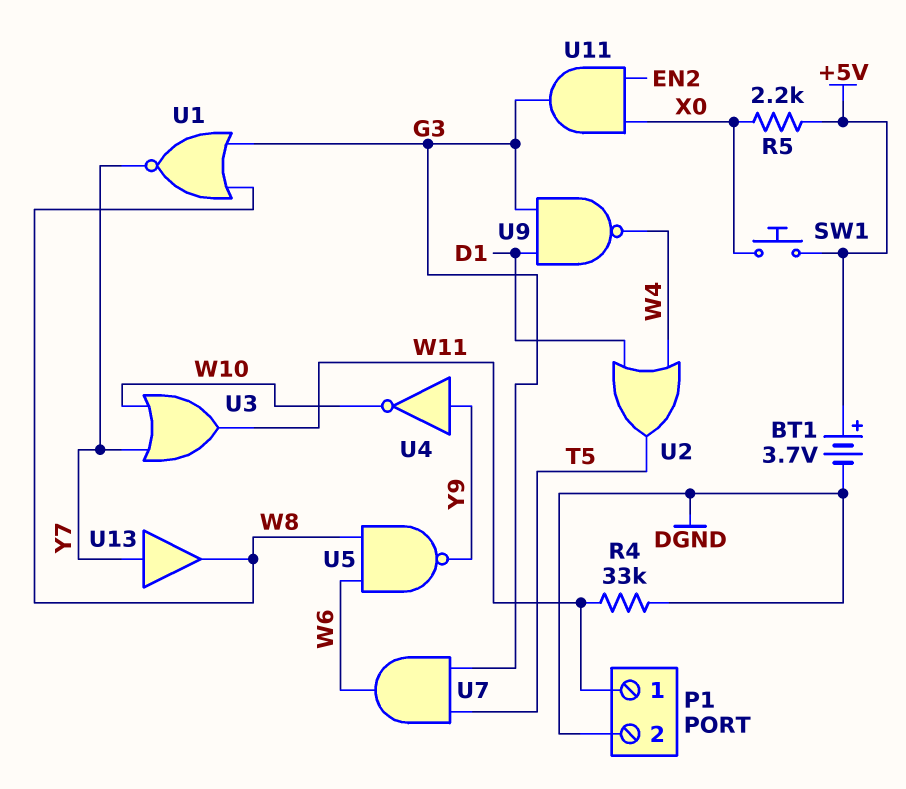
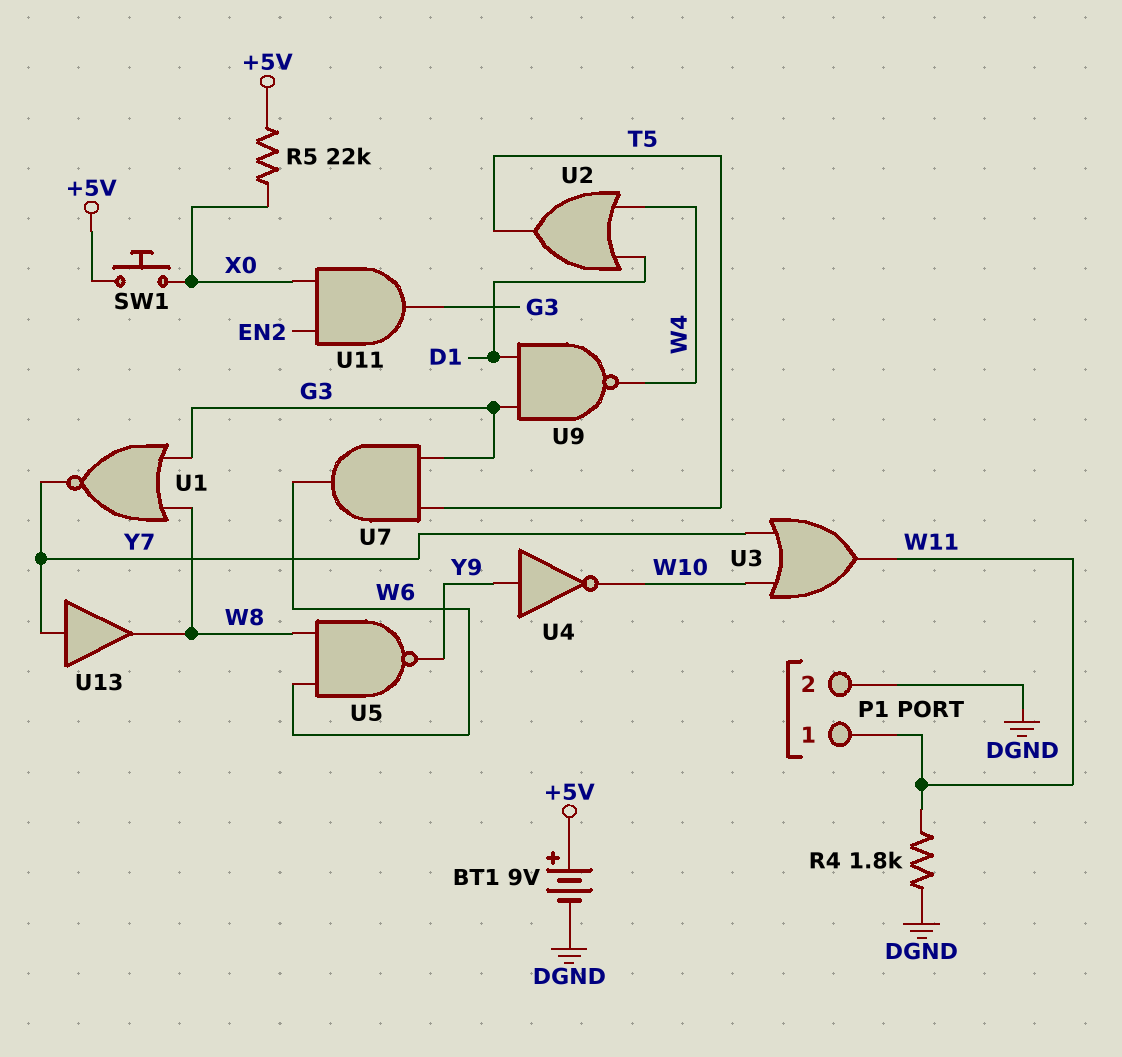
BT1: 3.7V (plus +5V, minus DGND) -> 9V (plus +5V, minus DGND)
R4: 33k (DGND, W11) -> 1.8k (DGND, W11)
R5: 2.2k (+5V, X0) -> 22k (+5V, X0)

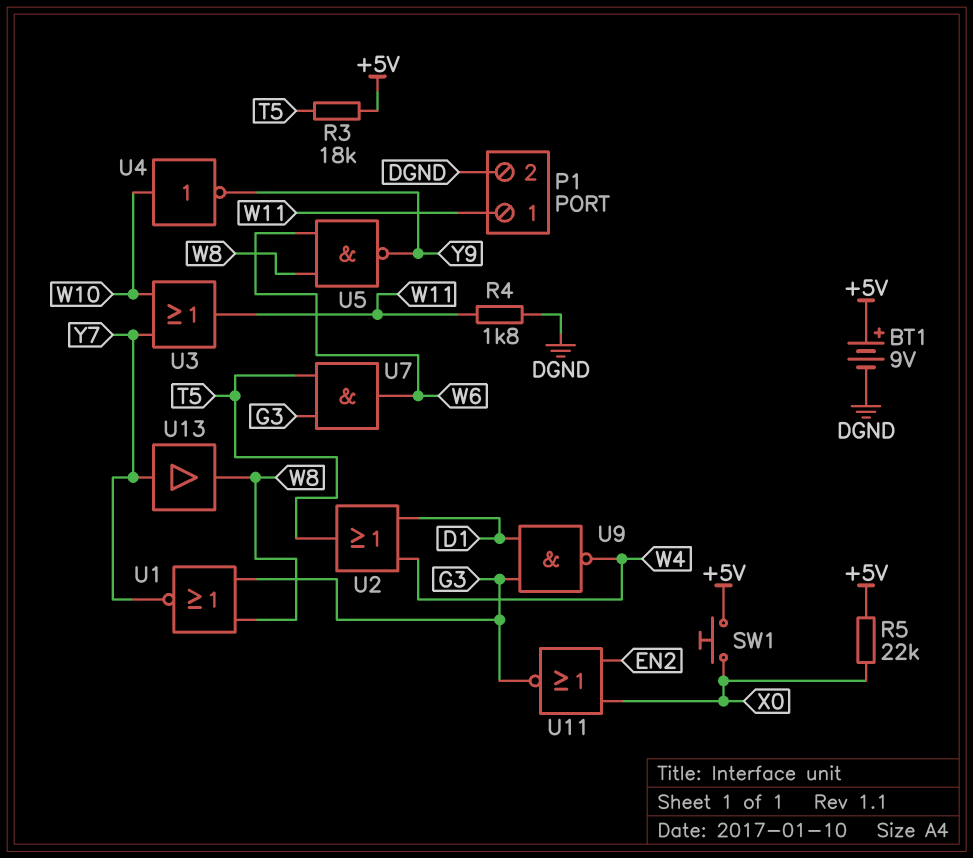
R3: none -> 18k (+5V, T5)
U4: NOT (in Y9, out W10) -> NOT (in W10, out Y9)
U11: AND (in EN2, in X0, out G3) -> NOR (in EN2, in X0, out G3)

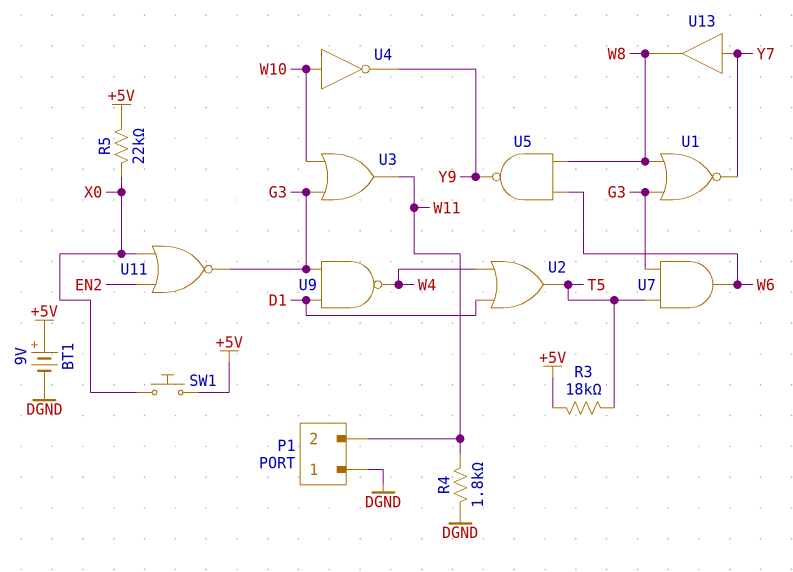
P1 pin 1: W11 -> DGND
P1 pin 2: DGND -> W11
U3: OR (in W10, in Y7, out W11) -> OR (in G3, in W10, out W11)

